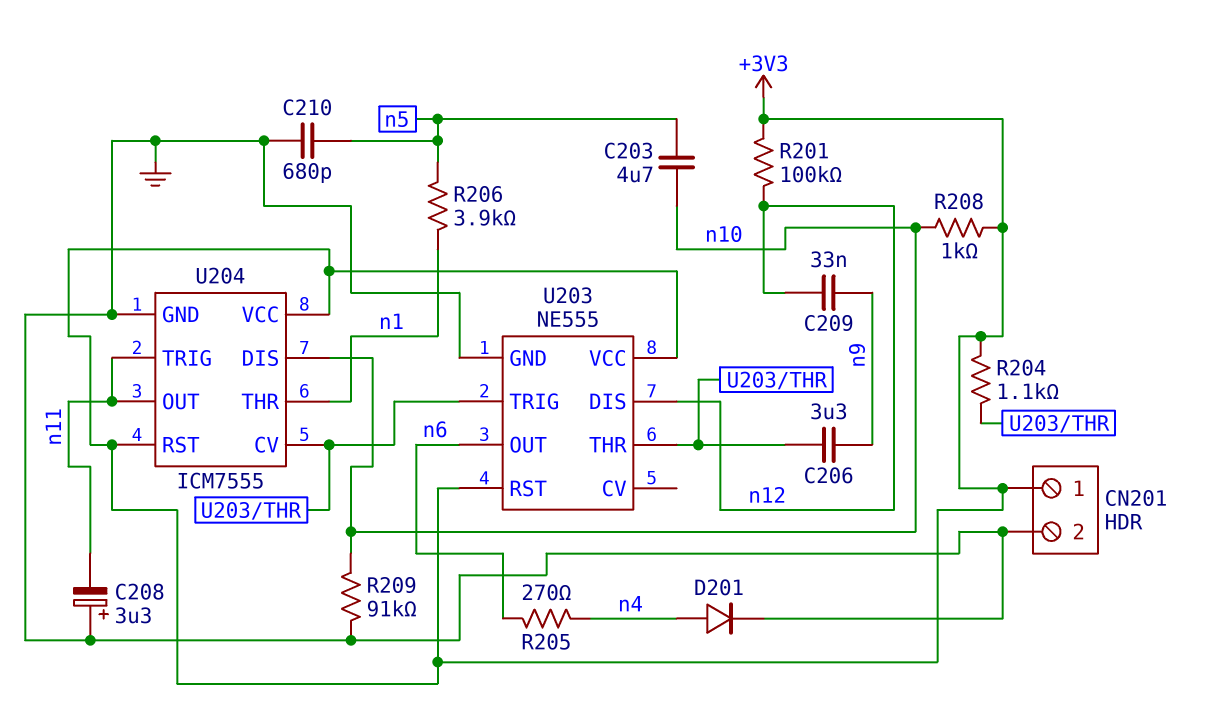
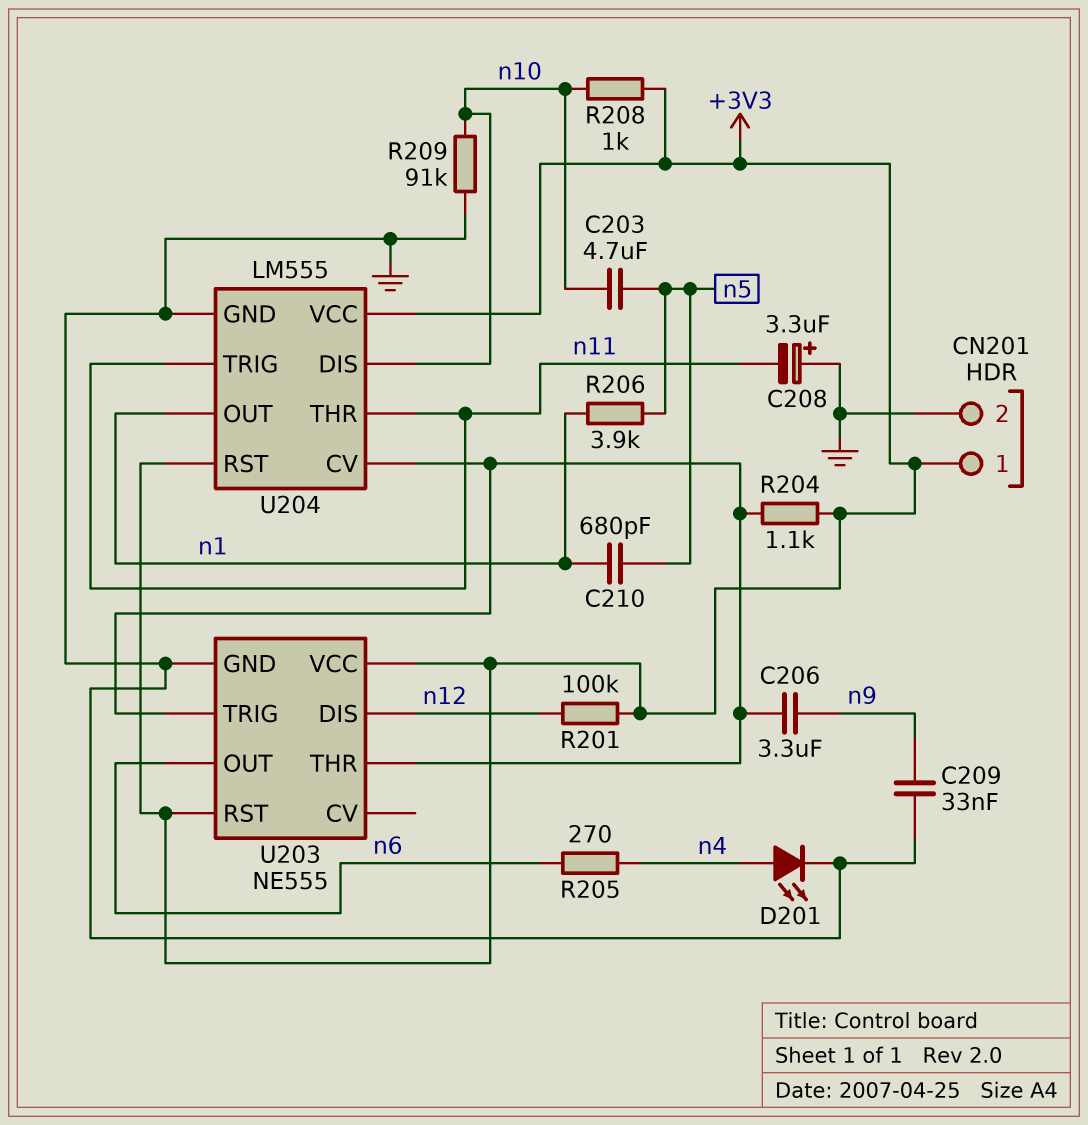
C209: 33nF (n9, n12) -> 33nF (GND, n9)
C210: 680pF (GND, n5) -> 680pF (n1, n5)
D201: diode (A n4, K GND) -> LED (A n4, K GND)
U204: ICM7555 -> LM555
U204 pin OUT: n11 -> n1
U204 pin THR: n1 -> n11

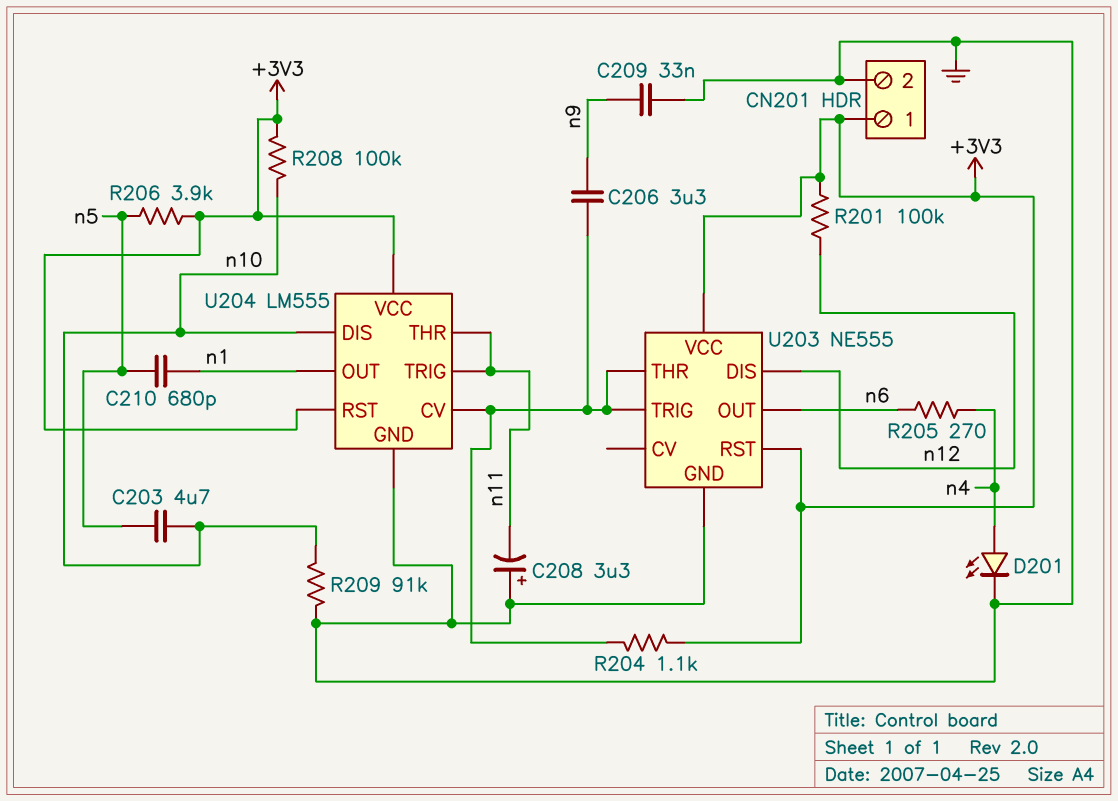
R206: 3.9k (n1, n5) -> 3.9k (+3V3, n5)
R208: 1k (+3V3, n10) -> 100k (+3V3, n10)

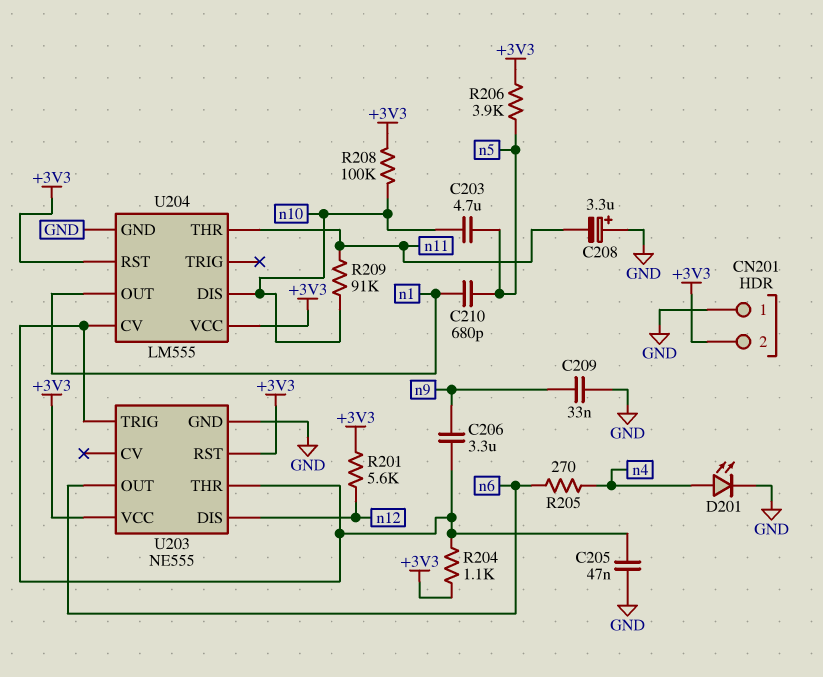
C205: none -> 47nF (GND, U203/THR)
CN201 pin 1: +3V3 -> GND
CN201 pin 2: GND -> +3V3
R201: 100k (+3V3, n12) -> 5.6k (+3V3, n12)
R209: 91k (GND, n10) -> 91k (n10, n11)
U204 pin TRIG: n11 -> none

